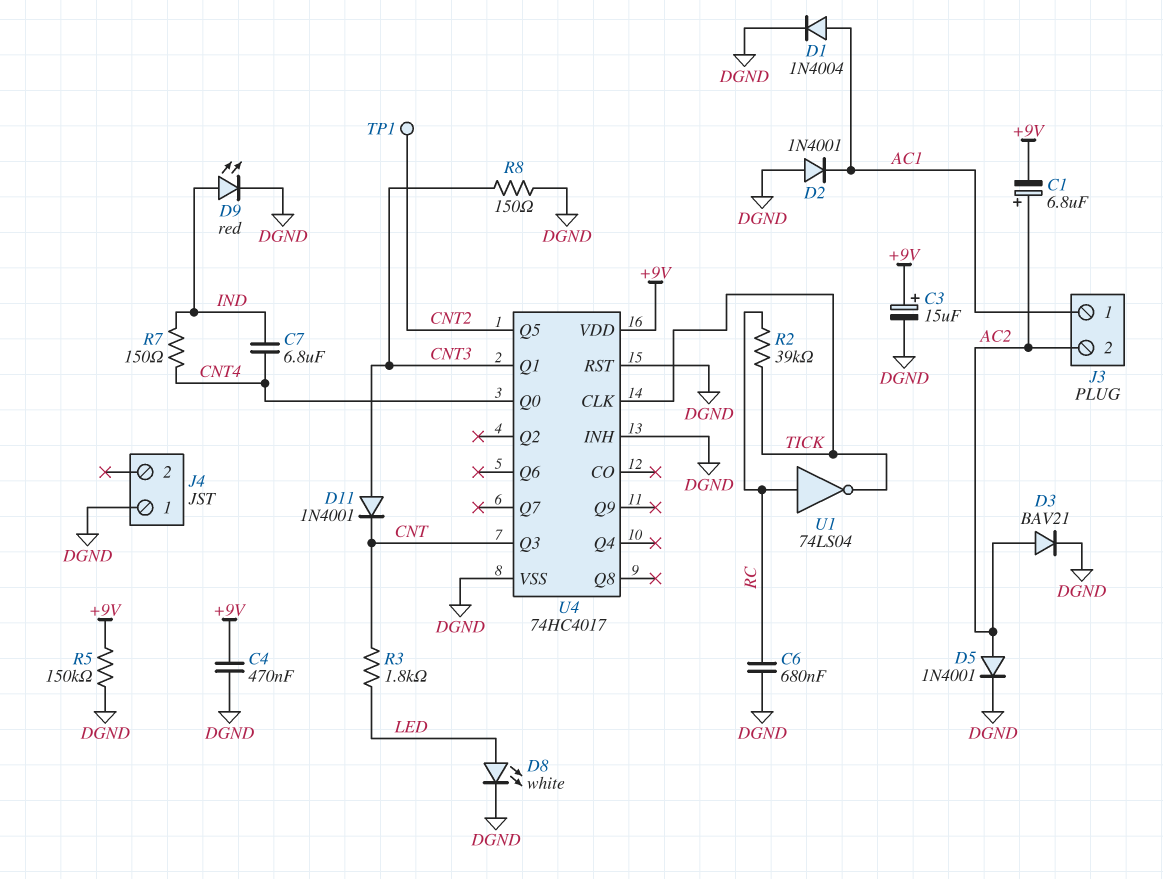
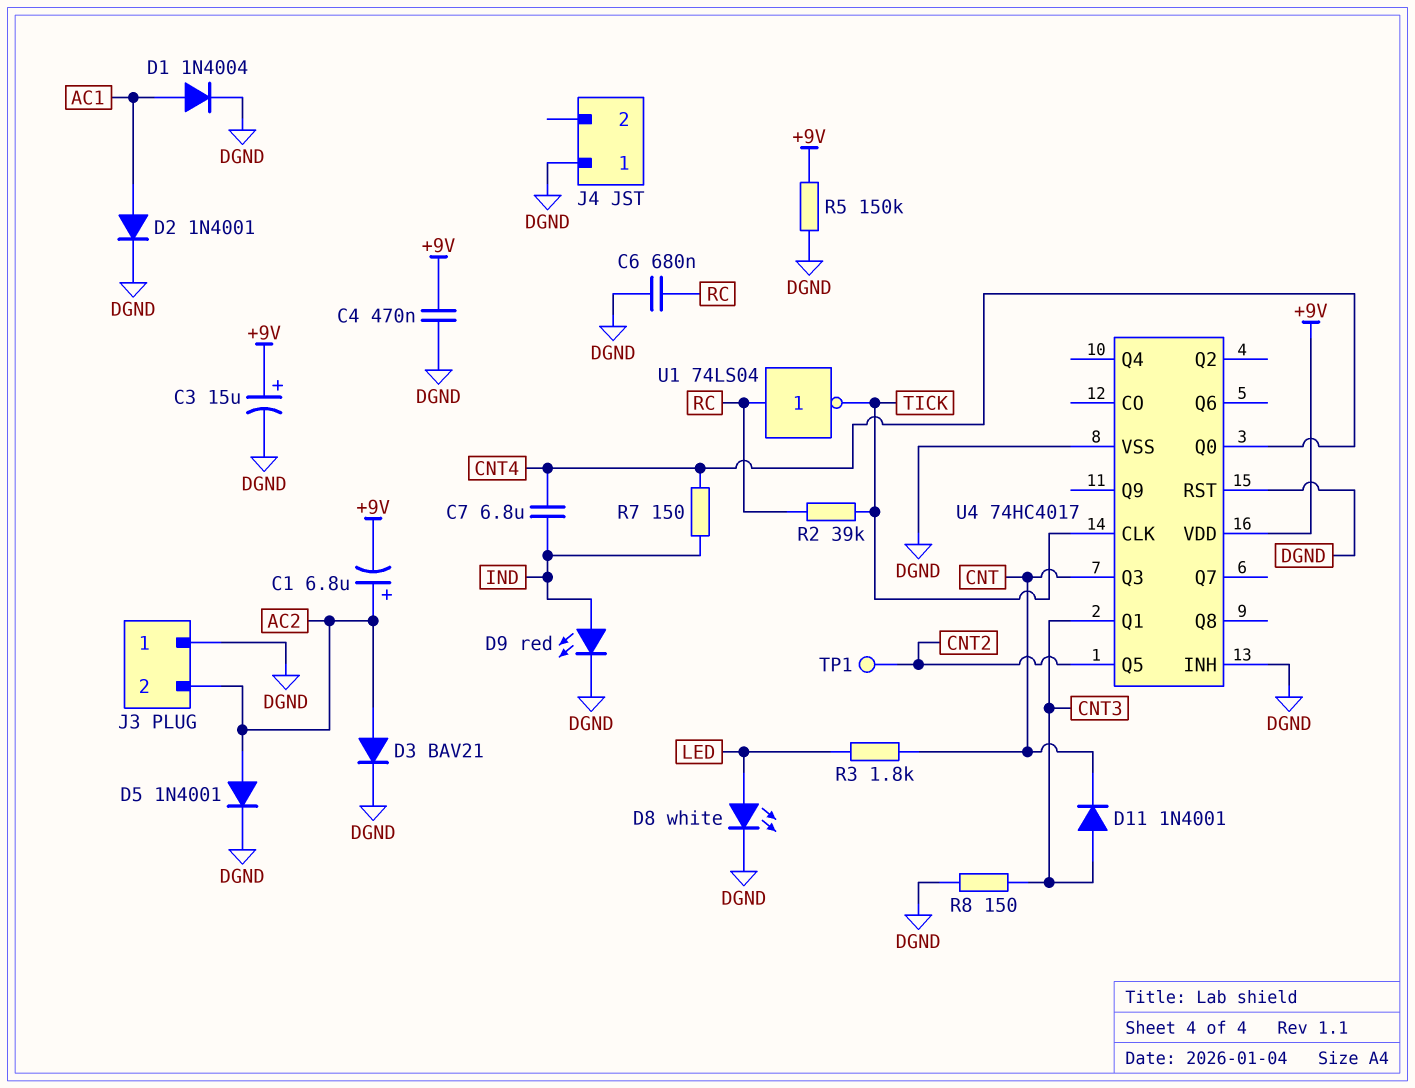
D2: diode 1N4001 (A DGND, K AC1) -> diode 1N4001 (A AC1, K DGND)
J3 pin 1: AC1 -> DGND

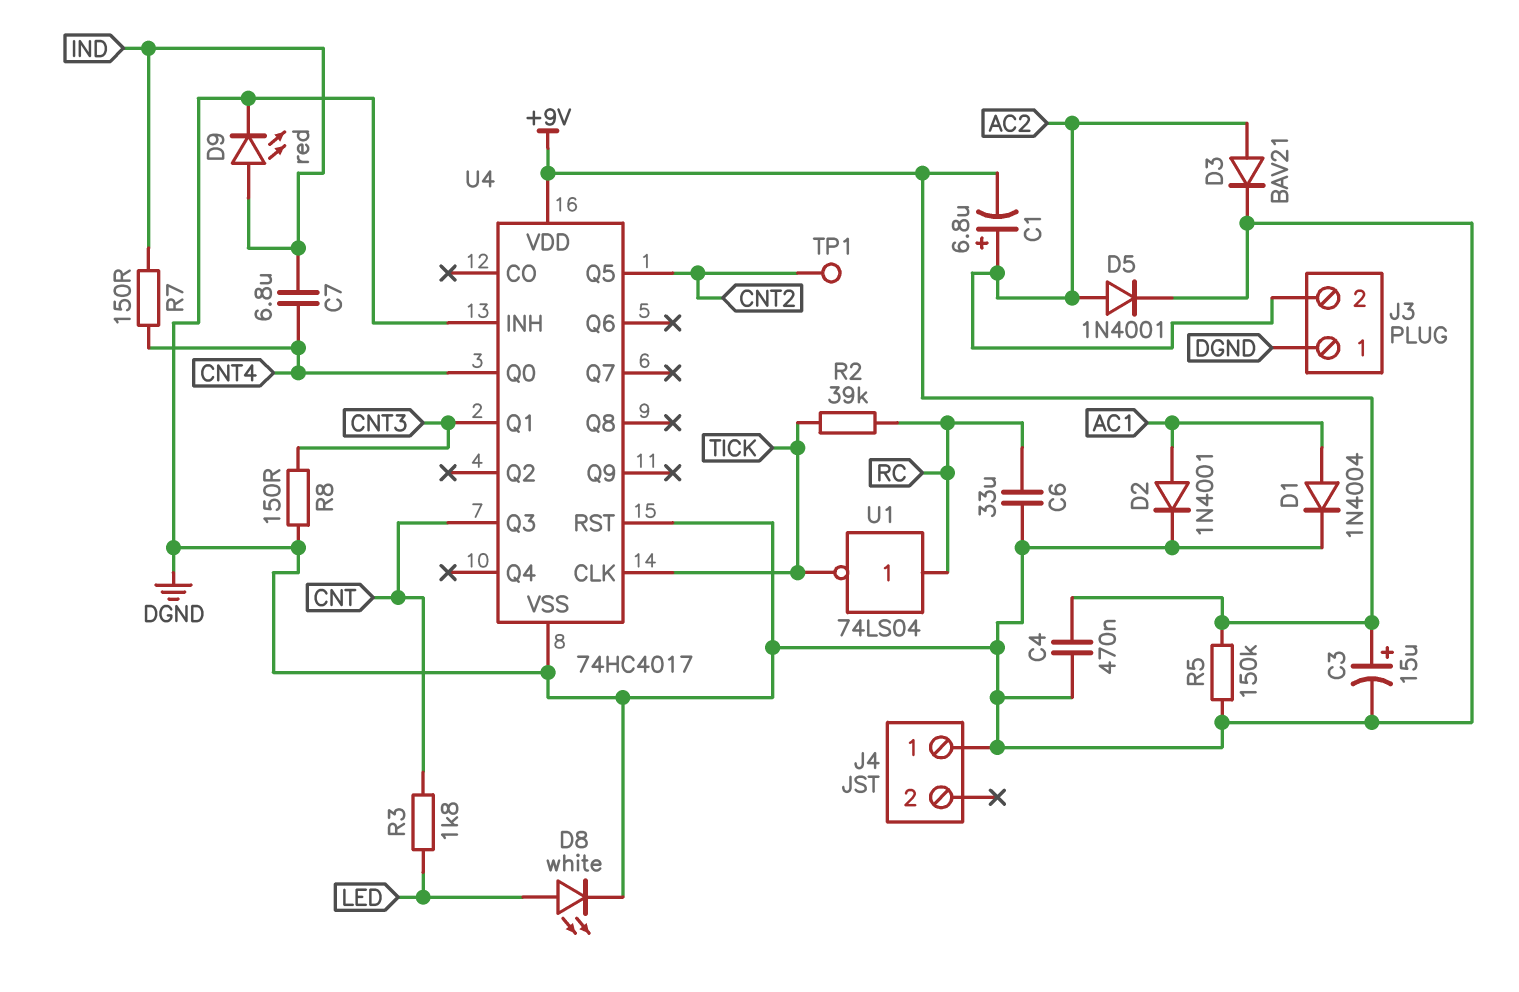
C6: 680nF (DGND, RC) -> 33uF (DGND, RC)
D11: diode 1N4001 (A CNT3, K CNT) -> none

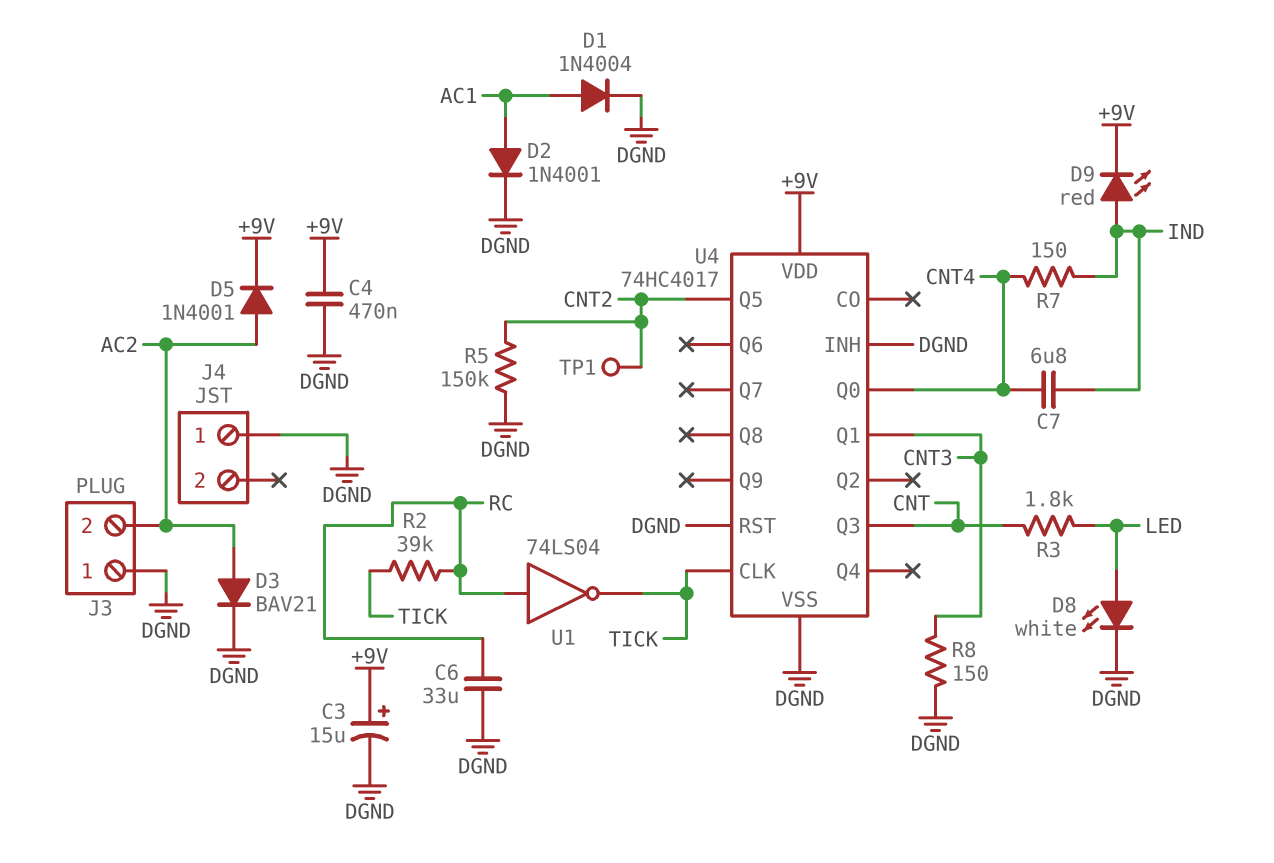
C1: 6.8uF (plus AC2, minus +9V) -> none
D5: diode 1N4001 (A AC2, K DGND) -> diode 1N4001 (A AC2, K +9V)
D9: LED red (A IND, K DGND) -> LED red (A IND, K +9V)
R5: 150k (+9V, DGND) -> 150k (CNT2, DGND)

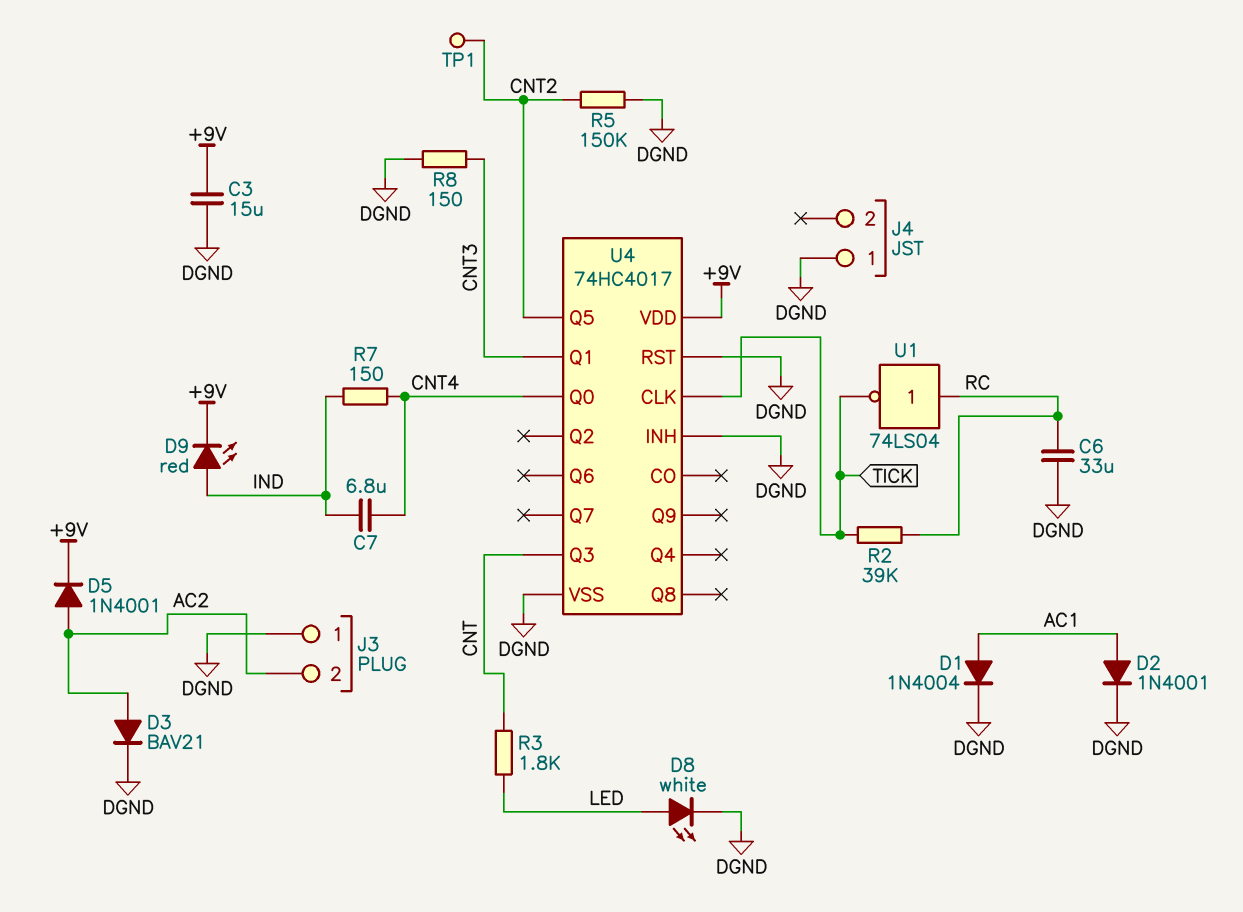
C3: 15uF (plus +9V, minus DGND) -> 15uF (+9V, DGND)
C4: 470nF (+9V, DGND) -> none

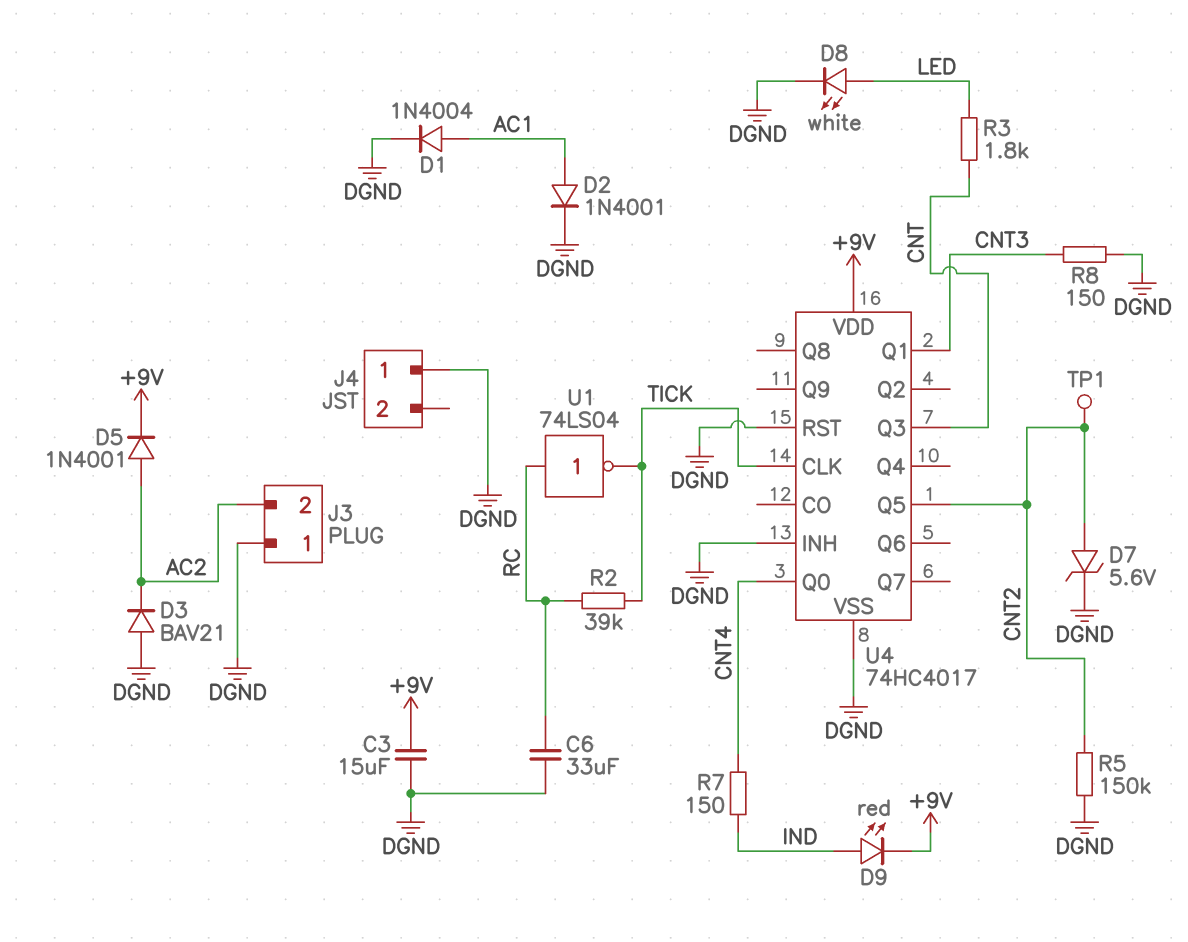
C7: 6.8uF (CNT4, IND) -> none
D3: diode BAV21 (A AC2, K DGND) -> diode BAV21 (A DGND, K AC2)
D7: none -> zener 5.6V (A CNT2, K DGND)

